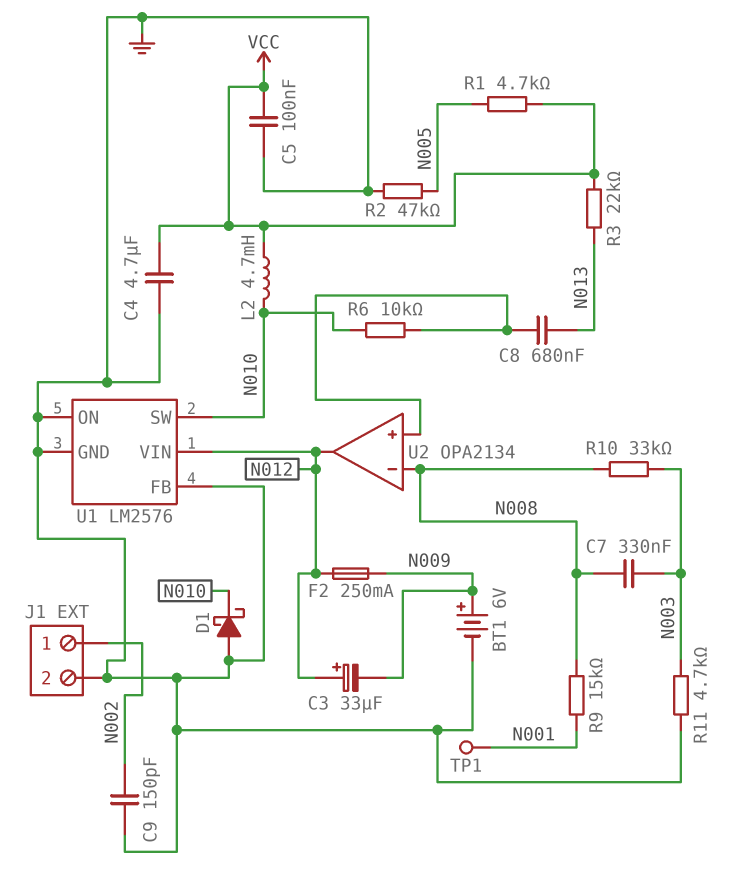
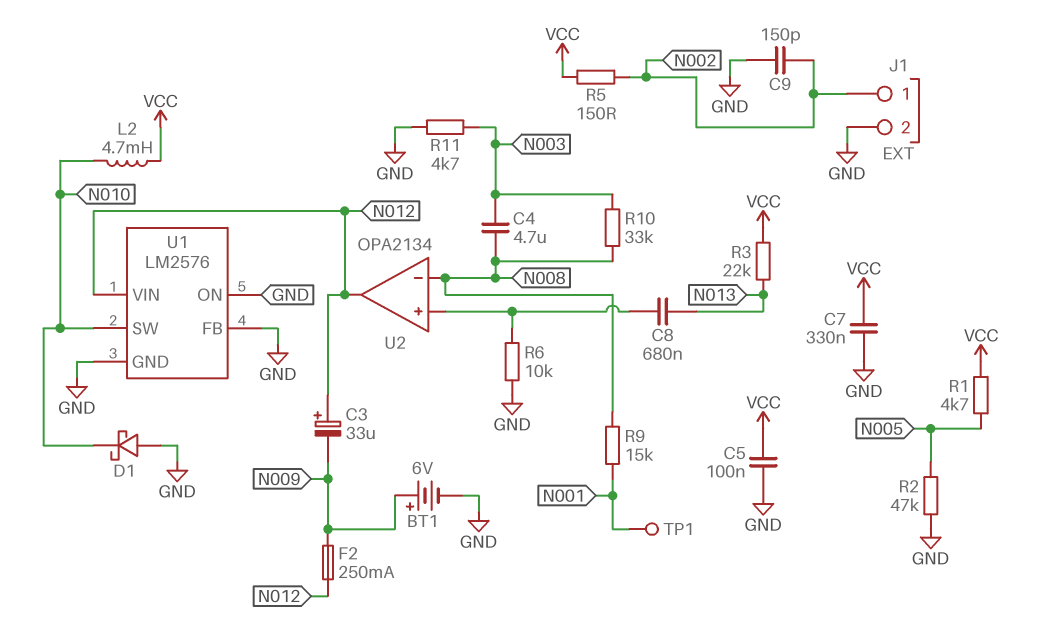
C4: 4.7uF (GND, VCC) -> 4.7uF (N003, N008)
C7: 330nF (N003, N008) -> 330nF (GND, VCC)
R5: none -> 150 (N002, VCC)
R6: 10k (N010, U2/in+) -> 10k (GND, U2/in+)

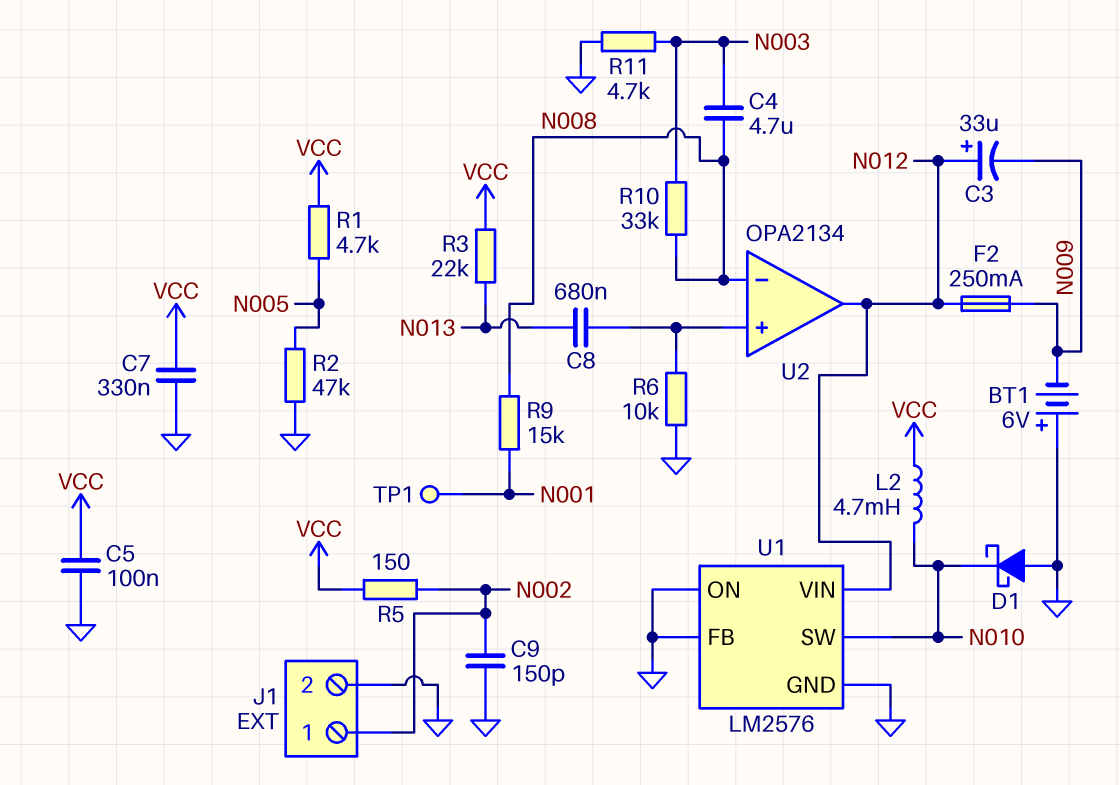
BT1: 6V (plus N009, minus GND) -> 6V (plus GND, minus N009)

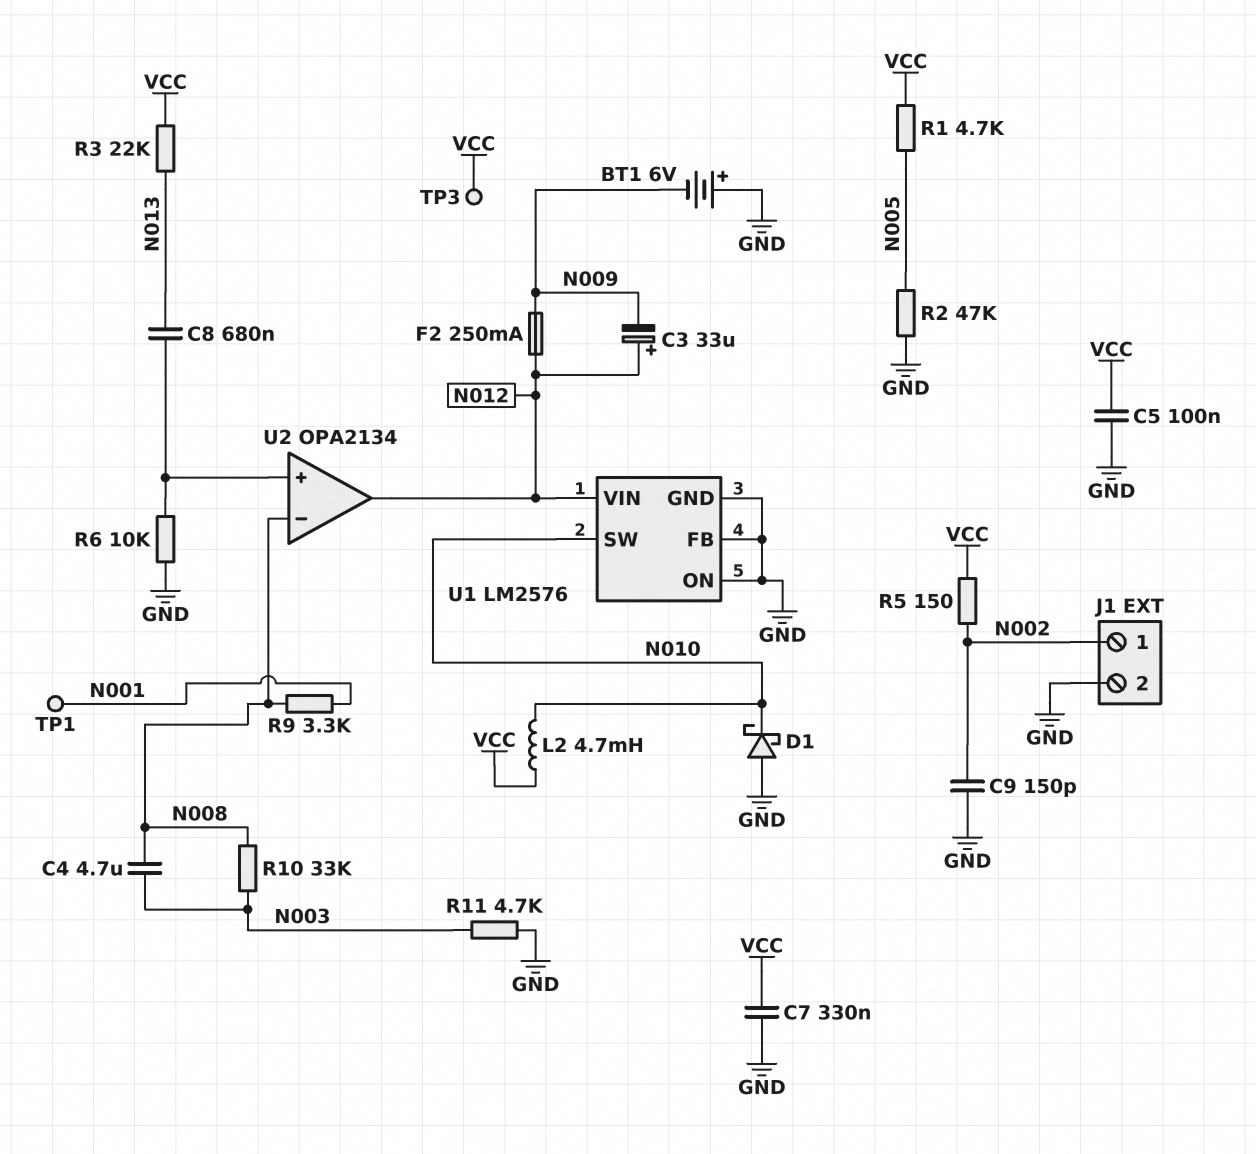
R9: 15k (N001, N008) -> 3.3k (N001, N008)
TP3: none -> test point (VCC)

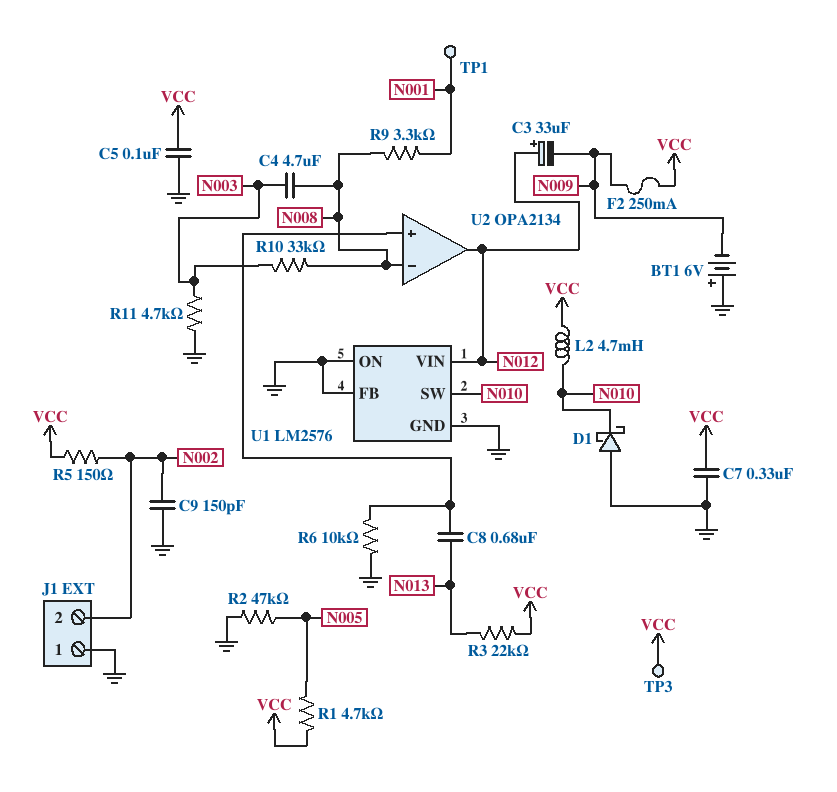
F2: 250mA (N009, N012) -> 250mA (N009, VCC)
J1 pin 1: N002 -> GND
J1 pin 2: GND -> N002

